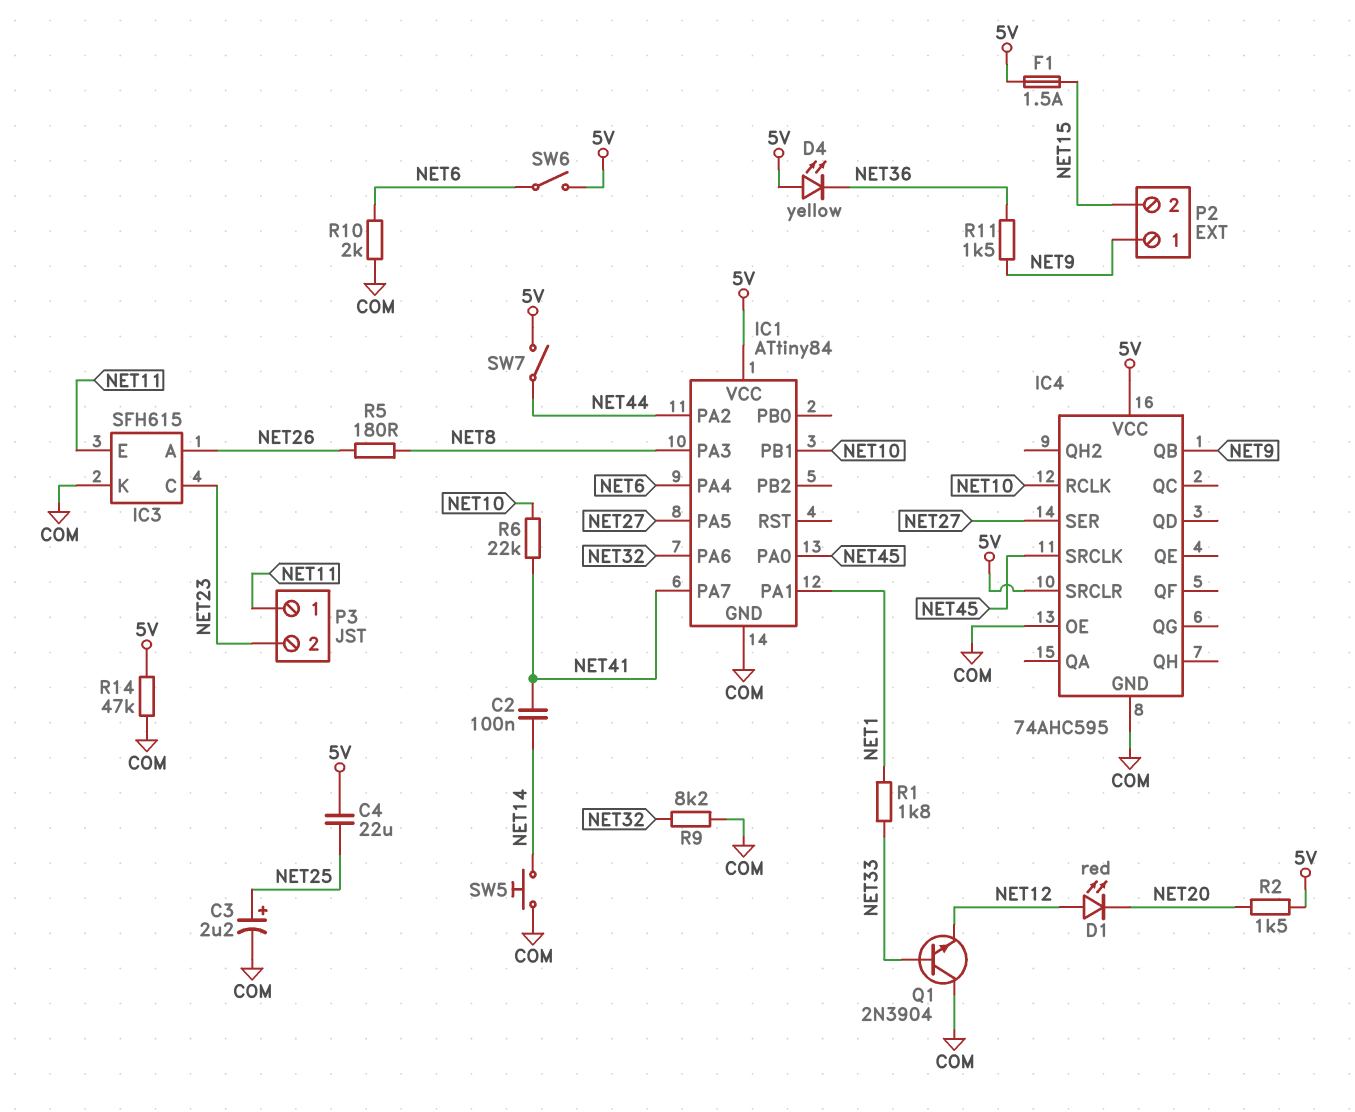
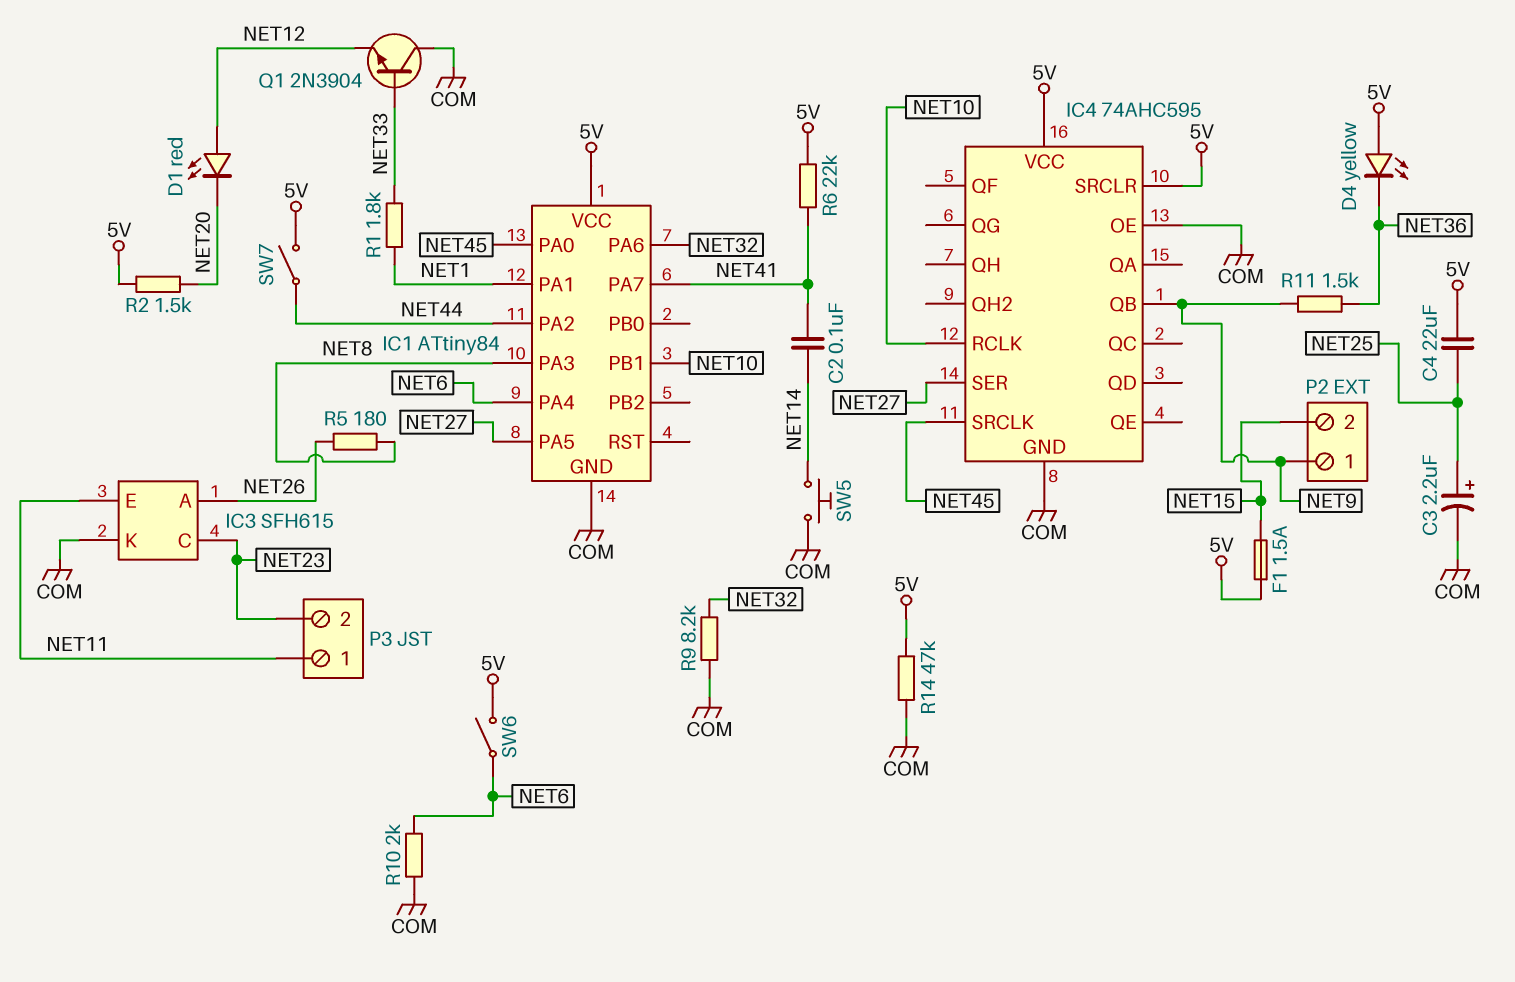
R6: 22k (NET10, NET41) -> 22k (5V, NET41)

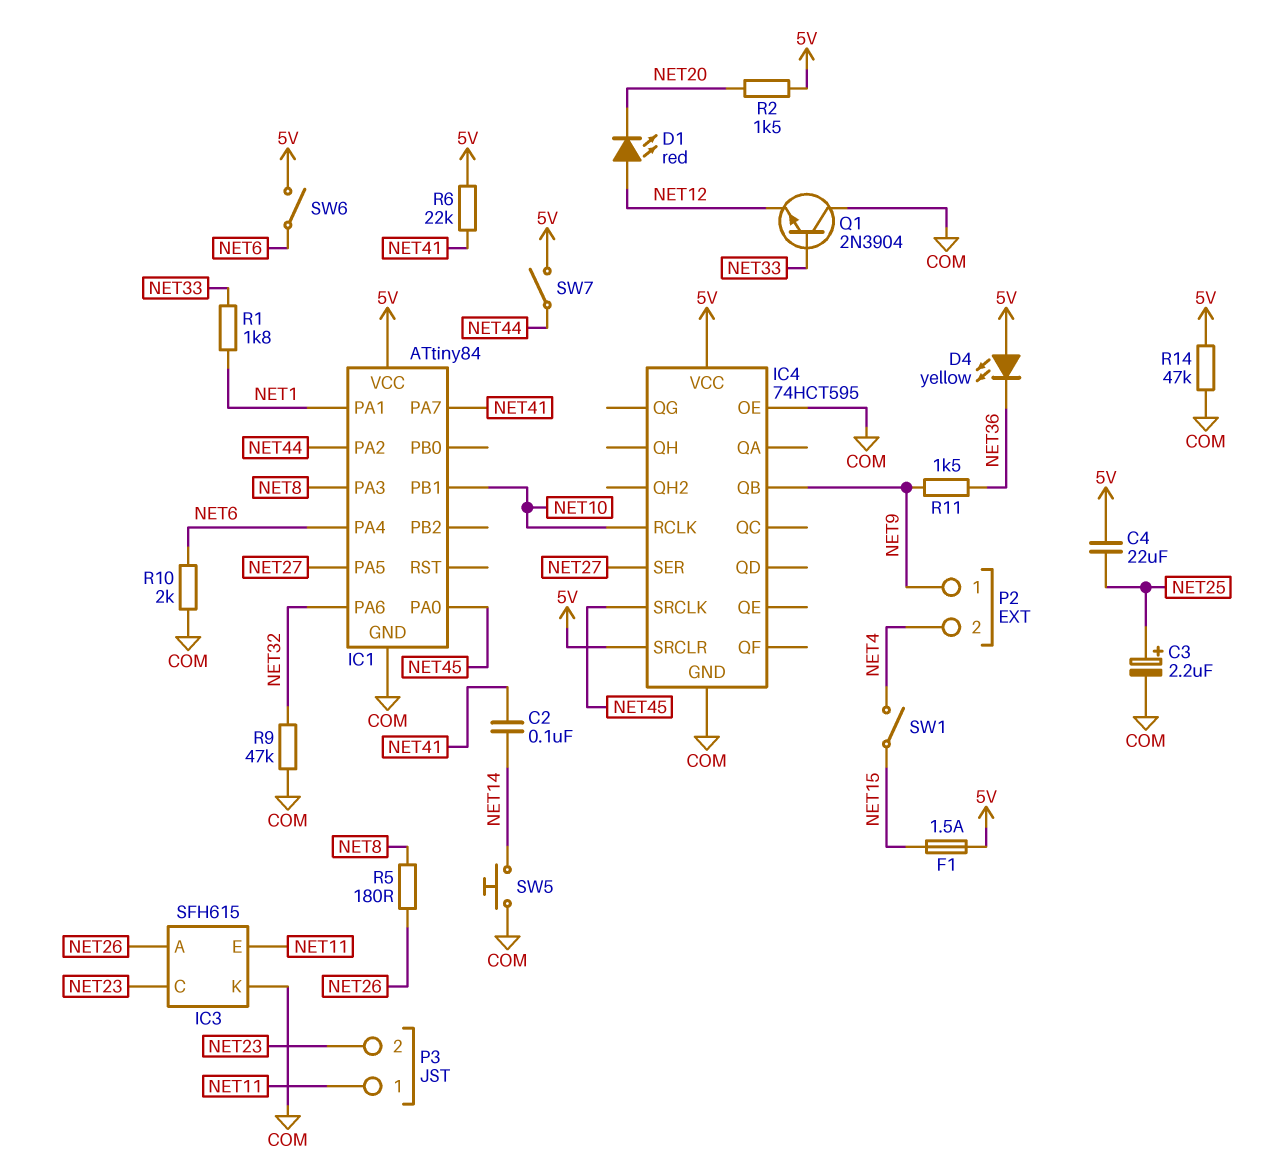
IC4: 74AHC595 -> 74HCT595
P2 pin 2: NET15 -> NET4
R9: 8.2k (COM, NET32) -> 47k (COM, NET32)
SW1: none -> switch (NET4, NET15)

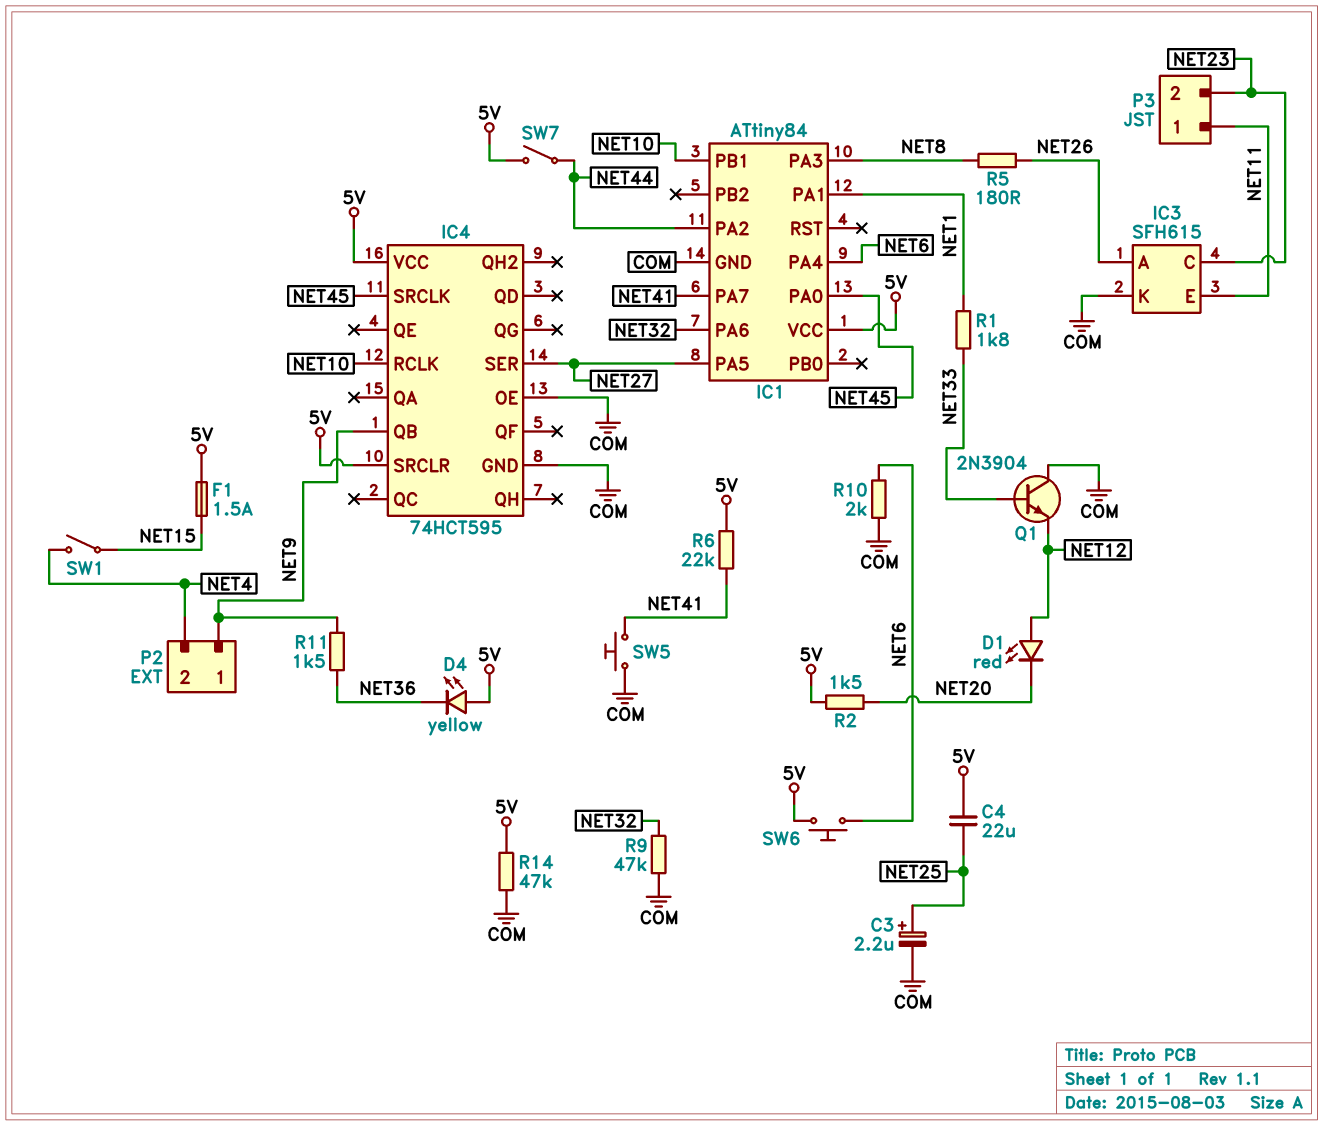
C2: 100nF (NET14, NET41) -> none
SW5: button (COM, NET14) -> button (COM, NET41)
SW6: switch (5V, NET6) -> button (5V, NET6)

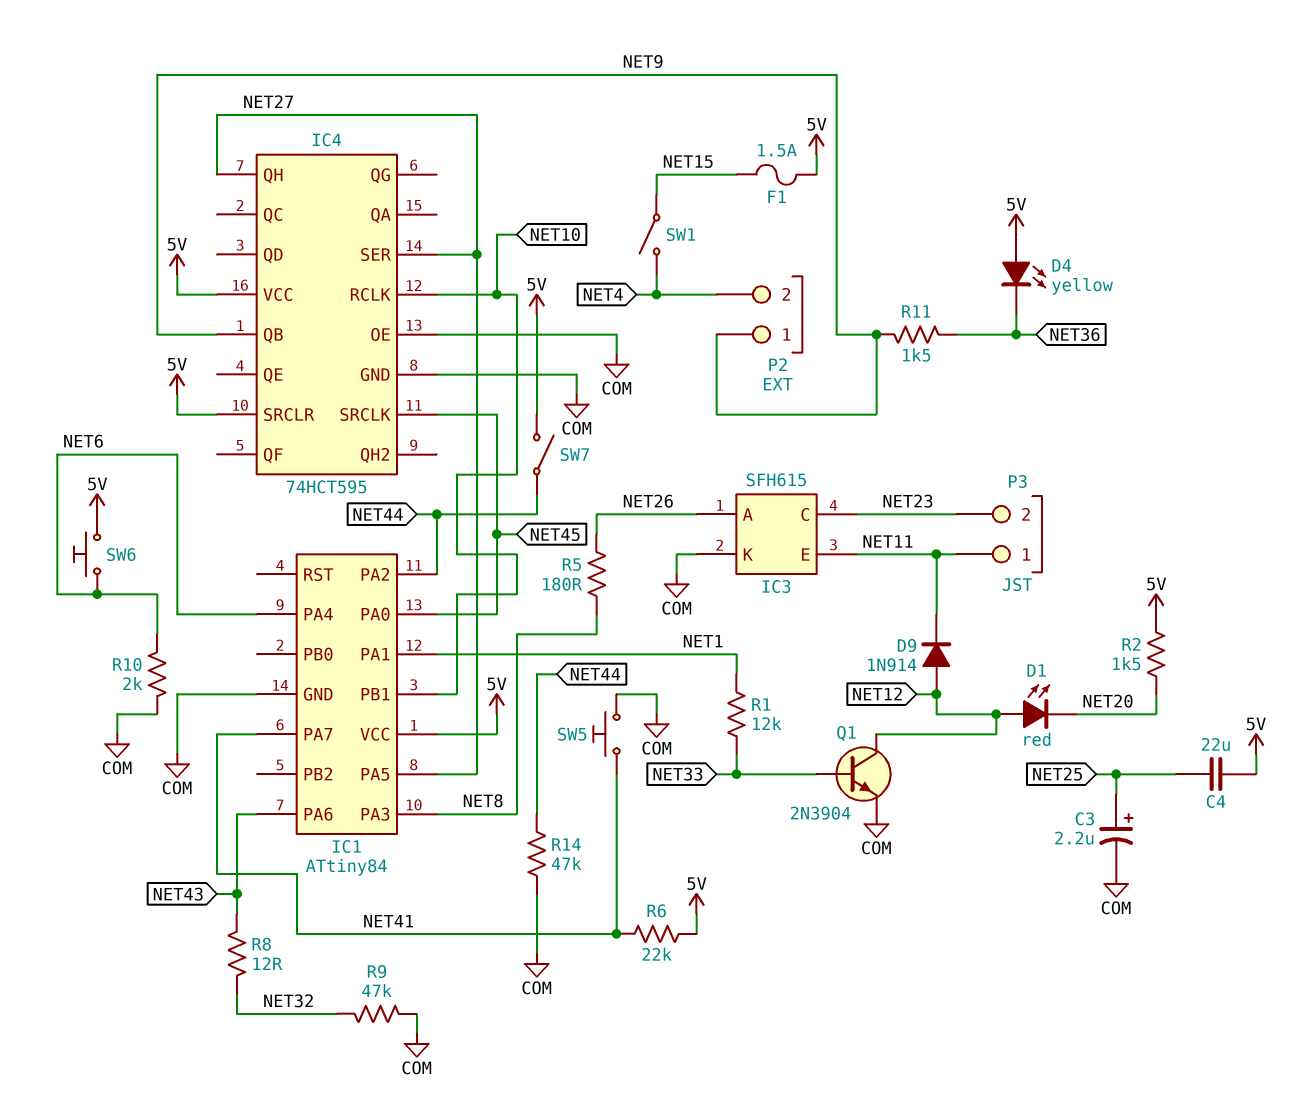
D9: none -> diode 1N914 (A NET12, K NET11)
IC1 pin PA6: NET32 -> NET43
IC4 pin QH: none -> NET27
Q1: NPN 2N3904 (B NET33, C COM, E NET12) -> NPN 2N3904 (B NET33, C NET12, E COM)
R1: 1.8k (NET1, NET33) -> 12k (NET1, NET33)
R8: none -> 12 (NET32, NET43)
R14: 47k (5V, COM) -> 47k (COM, NET44)

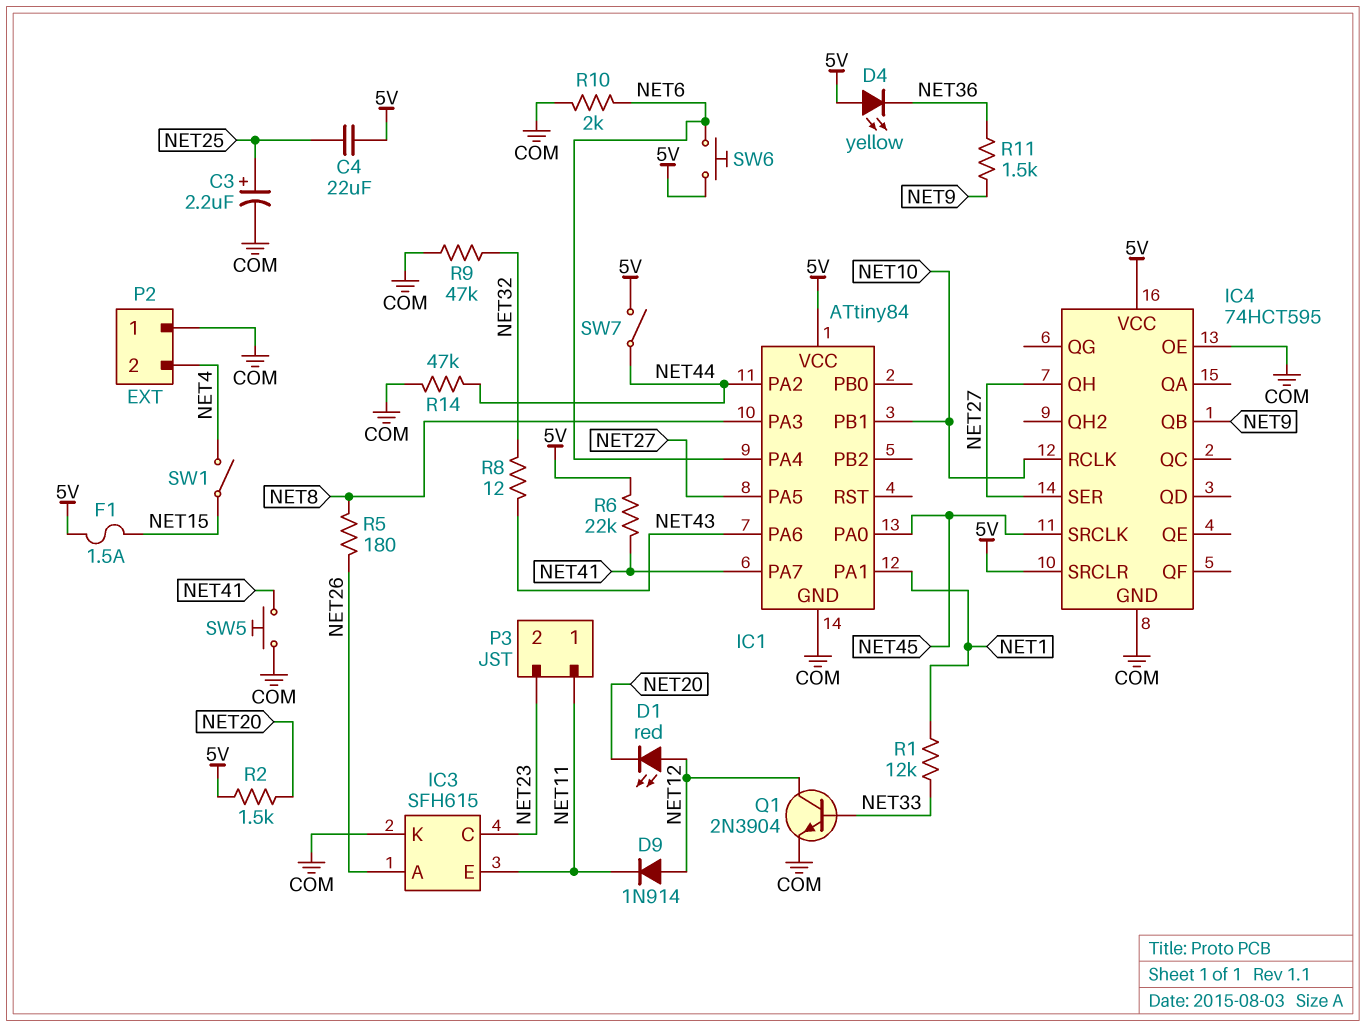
P2 pin 1: NET9 -> COM

